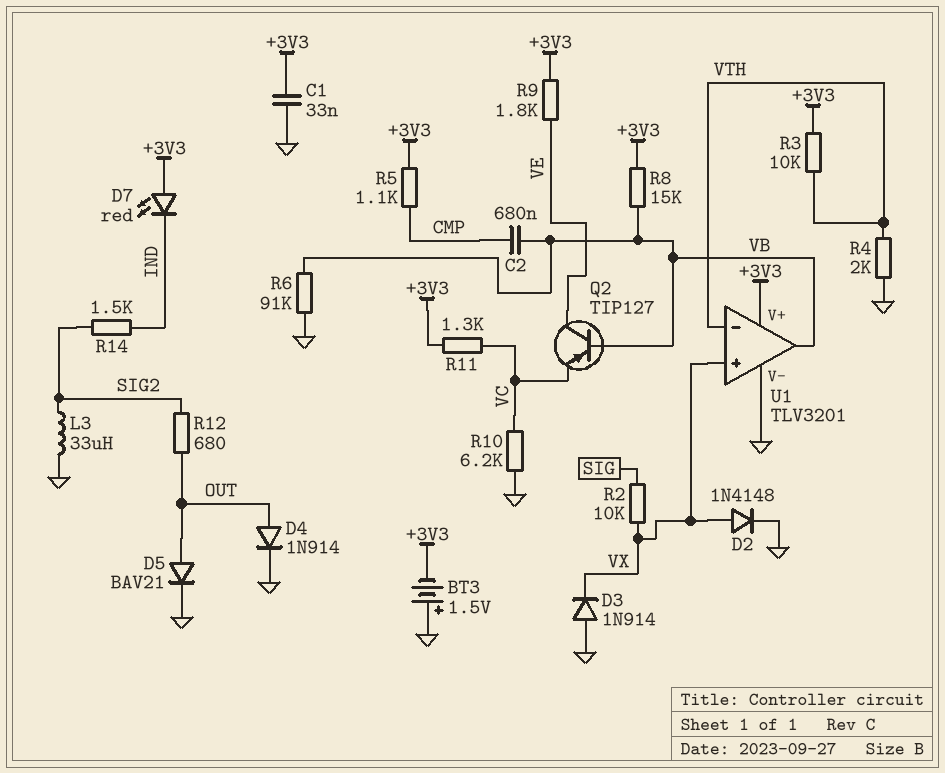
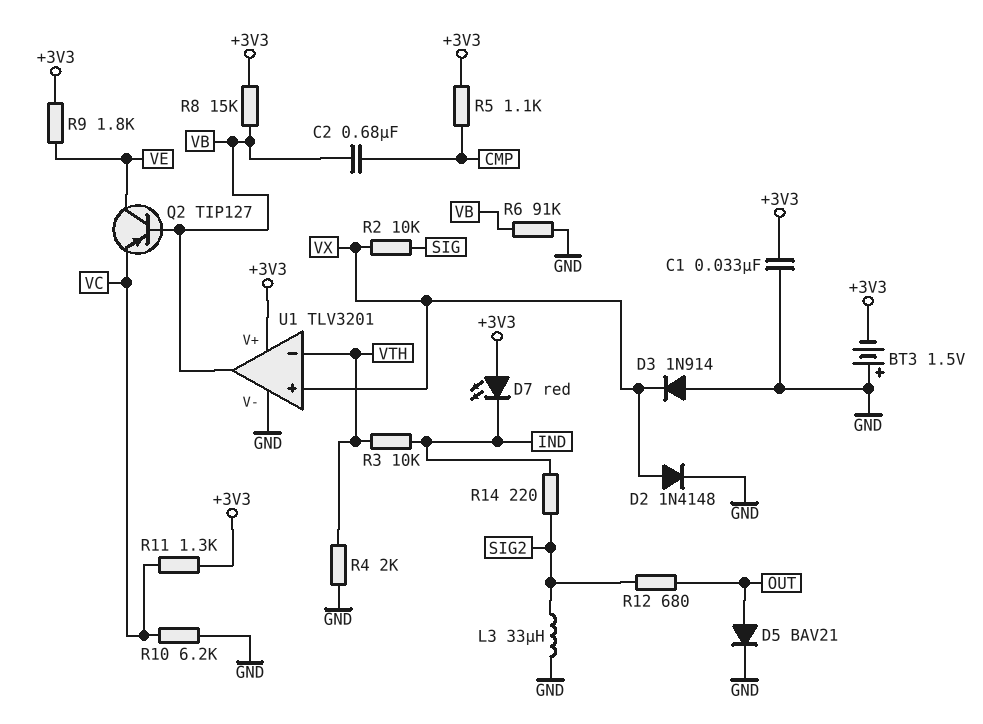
D4: diode 1N914 (A OUT, K GND) -> none
R3: 10k (+3V3, VTH) -> 10k (IND, VTH)
R14: 1.5k (IND, SIG2) -> 220 (IND, SIG2)

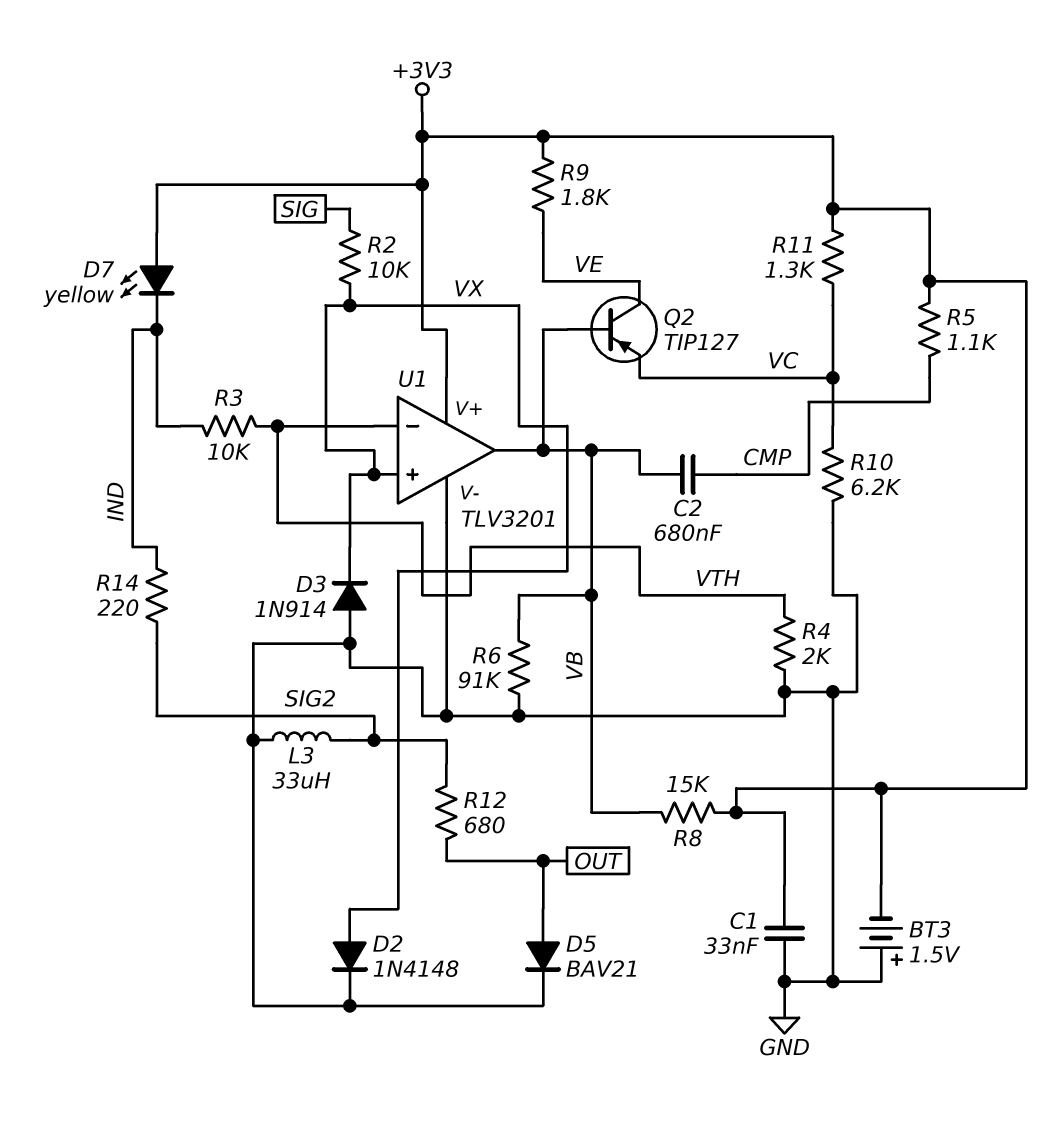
D7: LED red (A +3V3, K IND) -> LED yellow (A +3V3, K IND)

